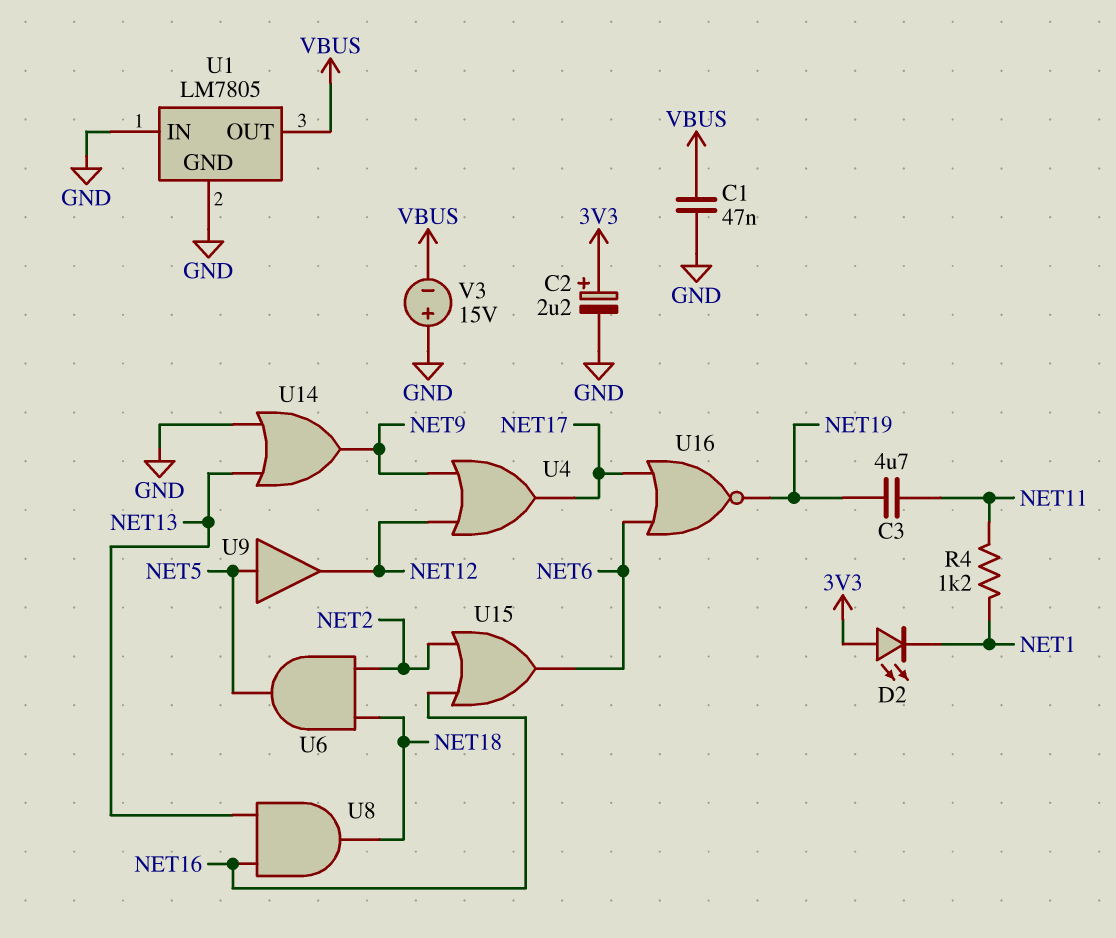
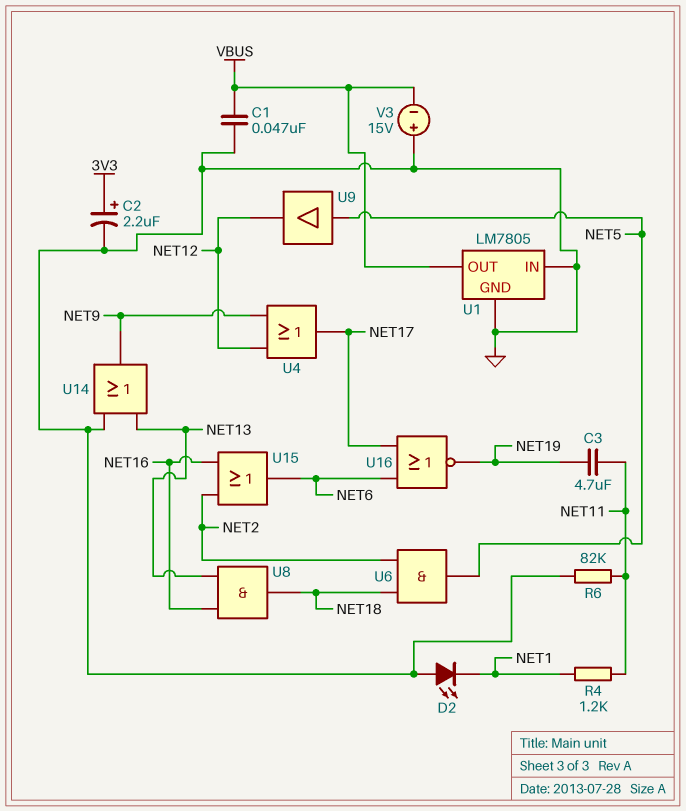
D2: LED (A 3V3, K NET1) -> LED (A GND, K NET1)
R6: none -> 82k (GND, NET11)

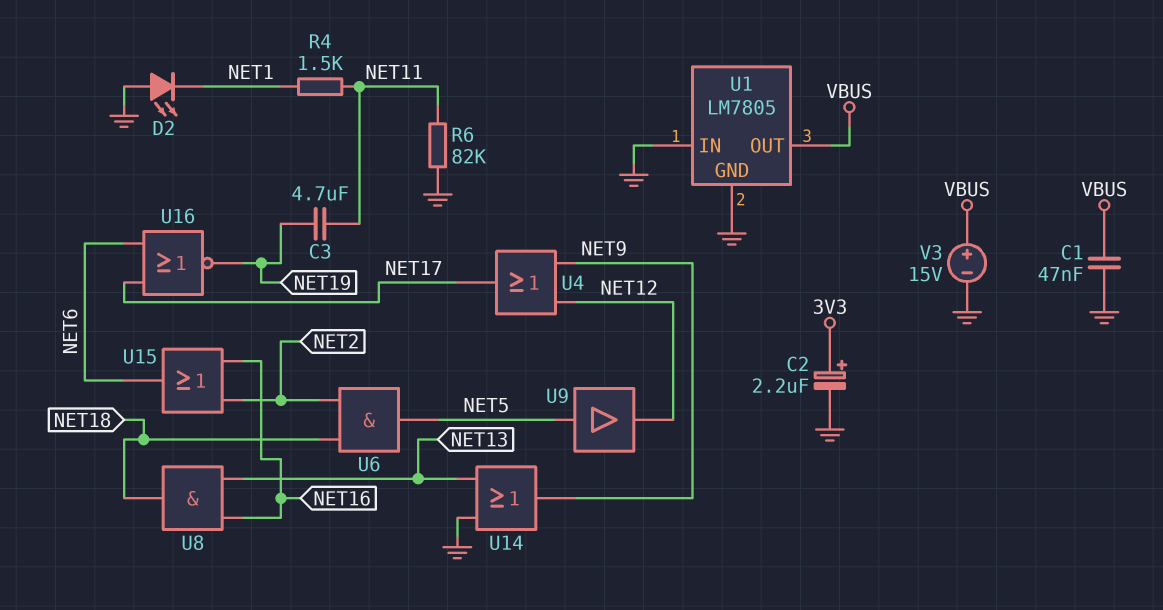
R4: 1.2k (NET1, NET11) -> 1.5k (NET1, NET11)
V3: 15V (plus GND, minus VBUS) -> 15V (plus VBUS, minus GND)

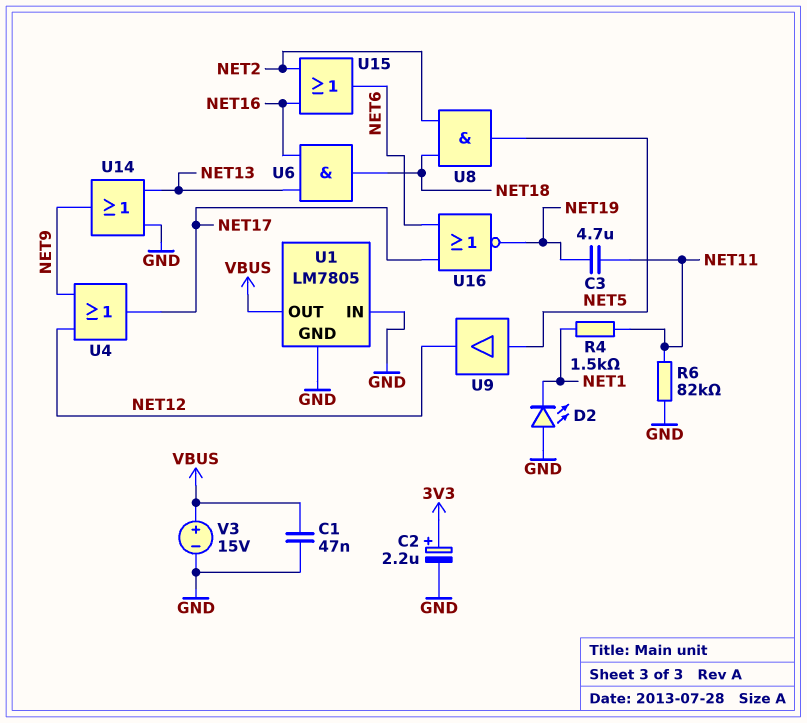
U6: AND (in NET2, in NET18, out NET5) -> AND (in NET13, in NET16, out NET18)
U8: AND (in NET13, in NET16, out NET18) -> AND (in NET2, in NET18, out NET5)

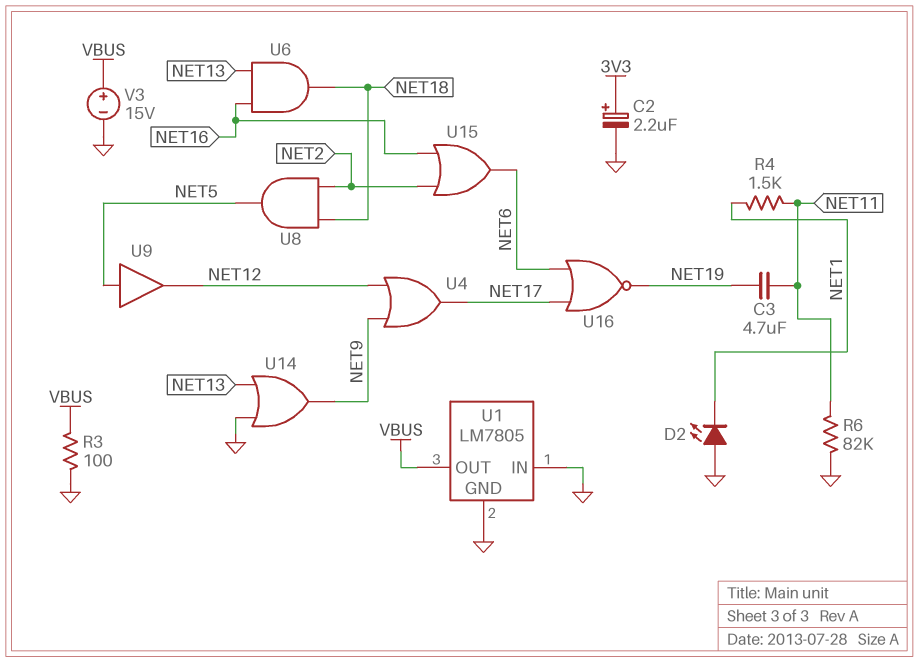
C1: 47nF (GND, VBUS) -> none
R3: none -> 100 (GND, VBUS)

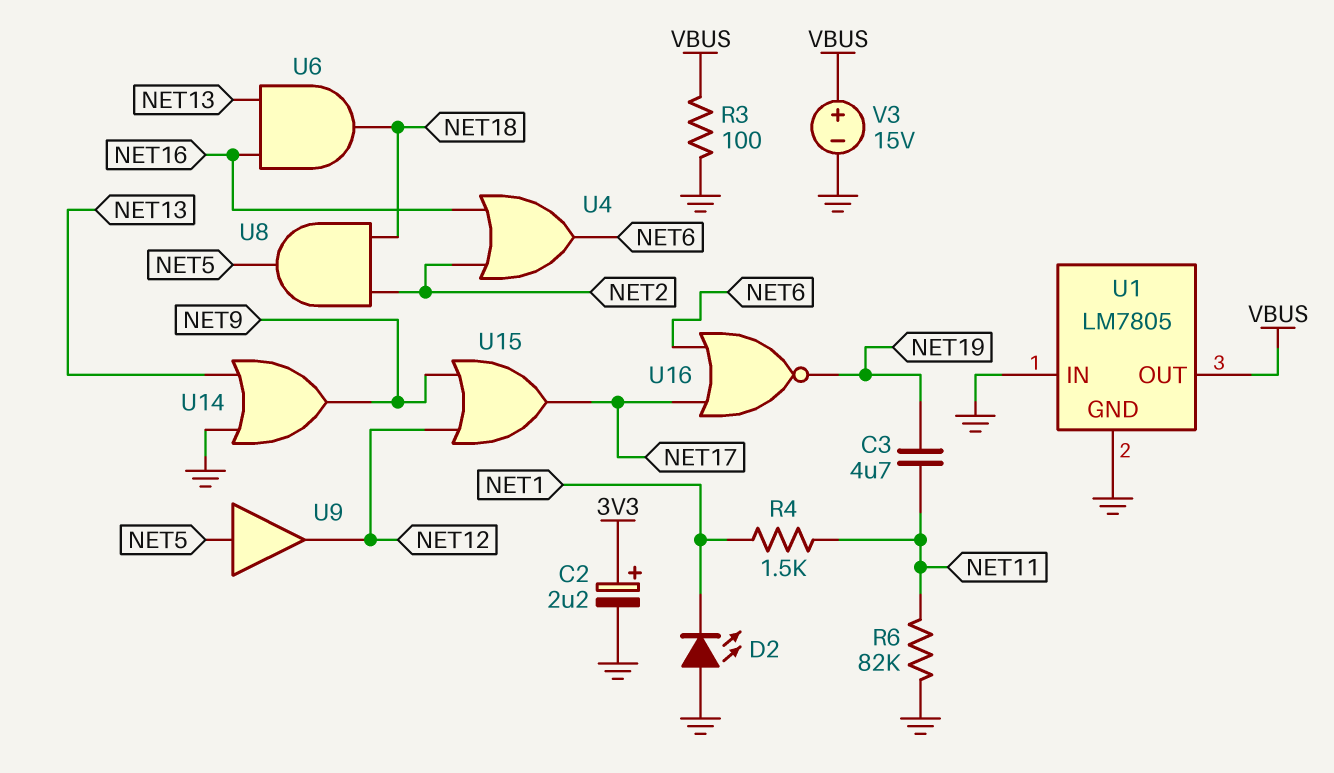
U4: OR (in NET9, in NET12, out NET17) -> OR (in NET2, in NET16, out NET6)
U15: OR (in NET2, in NET16, out NET6) -> OR (in NET9, in NET12, out NET17)

